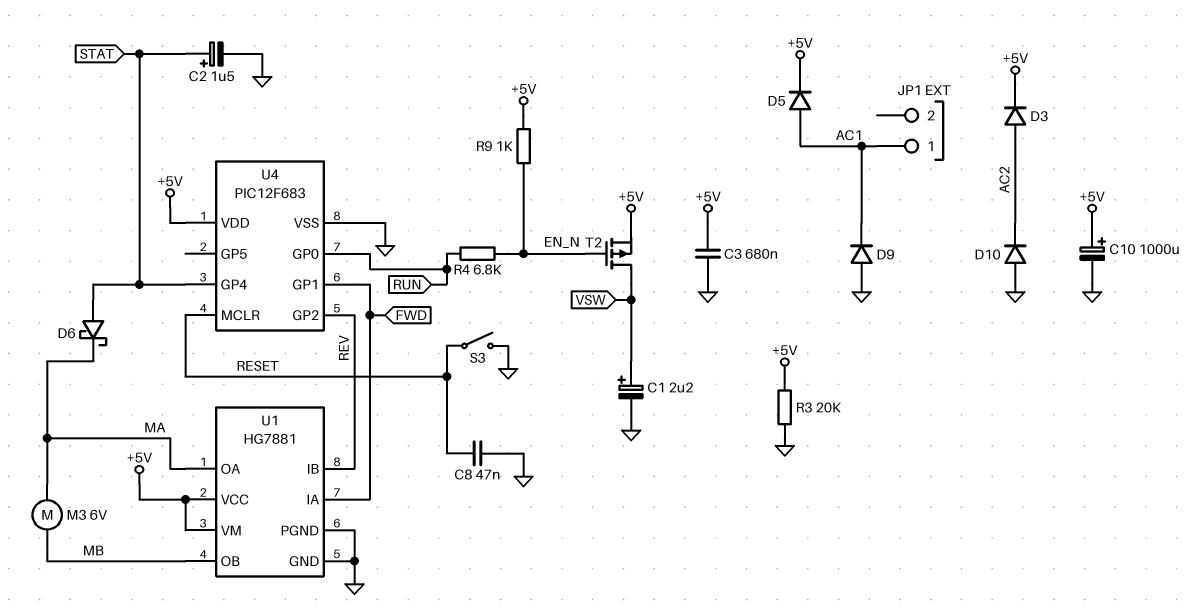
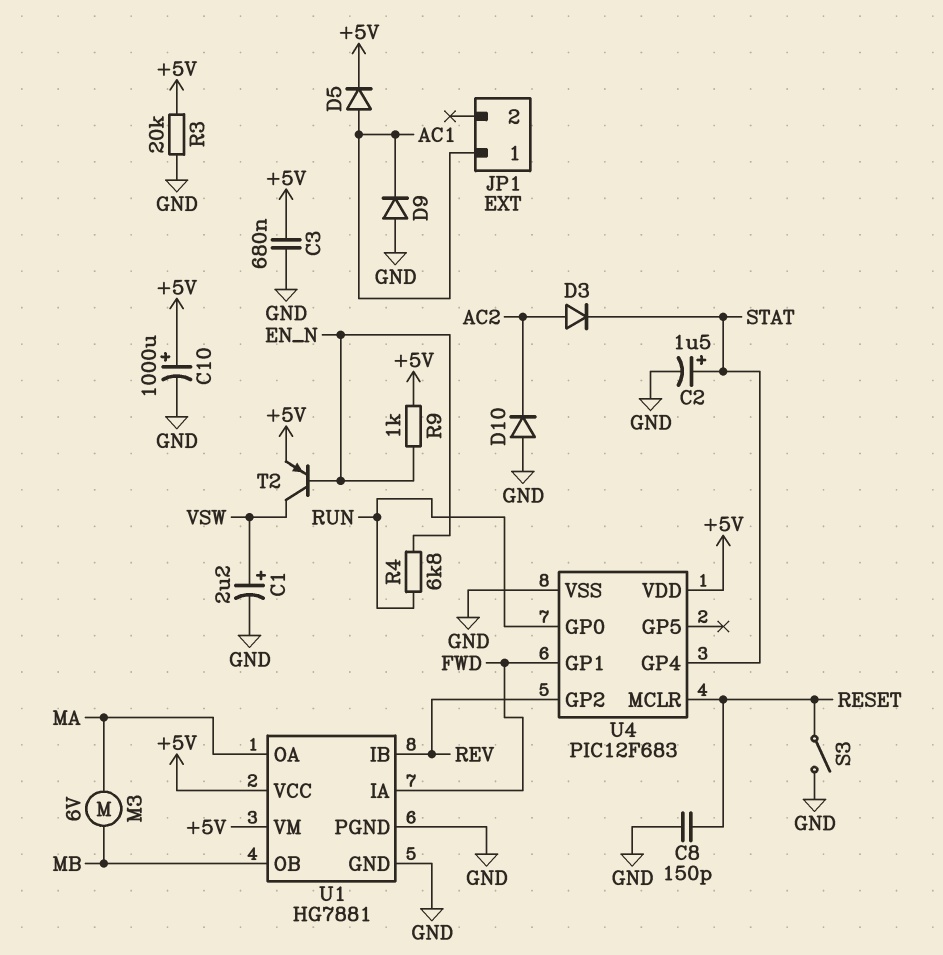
C8: 47nF (GND, RESET) -> 150pF (GND, RESET)
D3: diode (A AC2, K +5V) -> diode (A AC2, K STAT)
D6: schottky (A STAT, K MA) -> none
T2: PMOS (G EN_N, D VSW, S +5V) -> PNP (B EN_N, C VSW, E +5V)

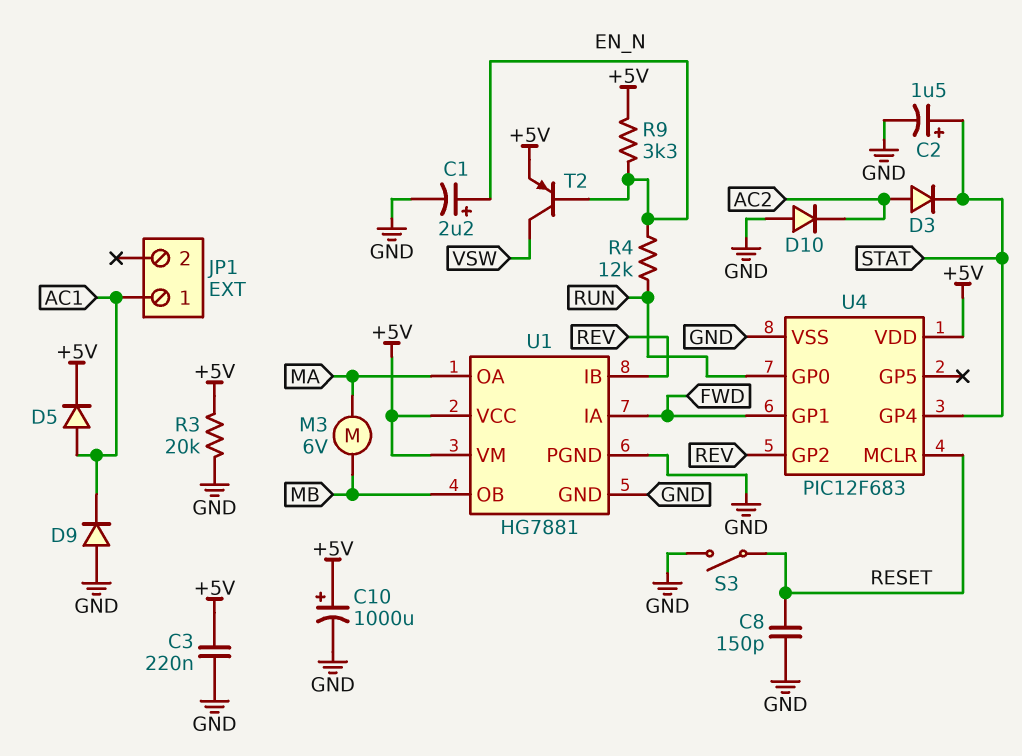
C1: 2.2uF (plus VSW, minus GND) -> 2.2uF (plus EN_N, minus GND)
C3: 680nF (+5V, GND) -> 220nF (+5V, GND)
R4: 6.8k (EN_N, RUN) -> 12k (EN_N, RUN)
R9: 1k (+5V, EN_N) -> 3.3k (+5V, EN_N)

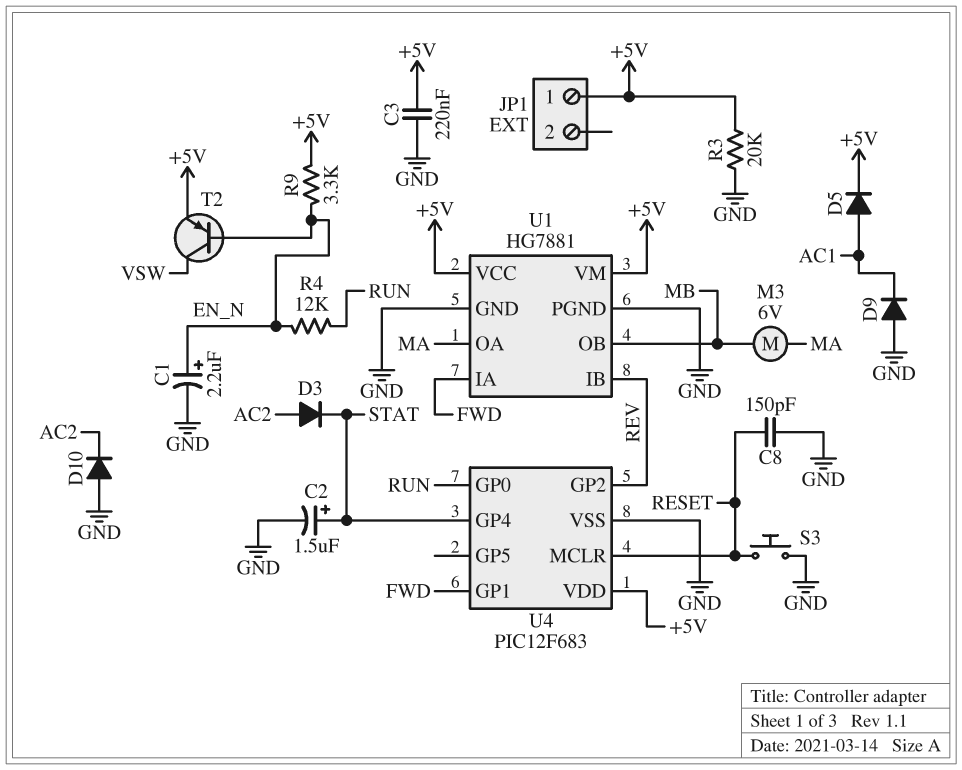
C10: 1000uF (plus +5V, minus GND) -> none
JP1 pin 1: AC1 -> +5V
S3: switch (GND, RESET) -> button (GND, RESET)

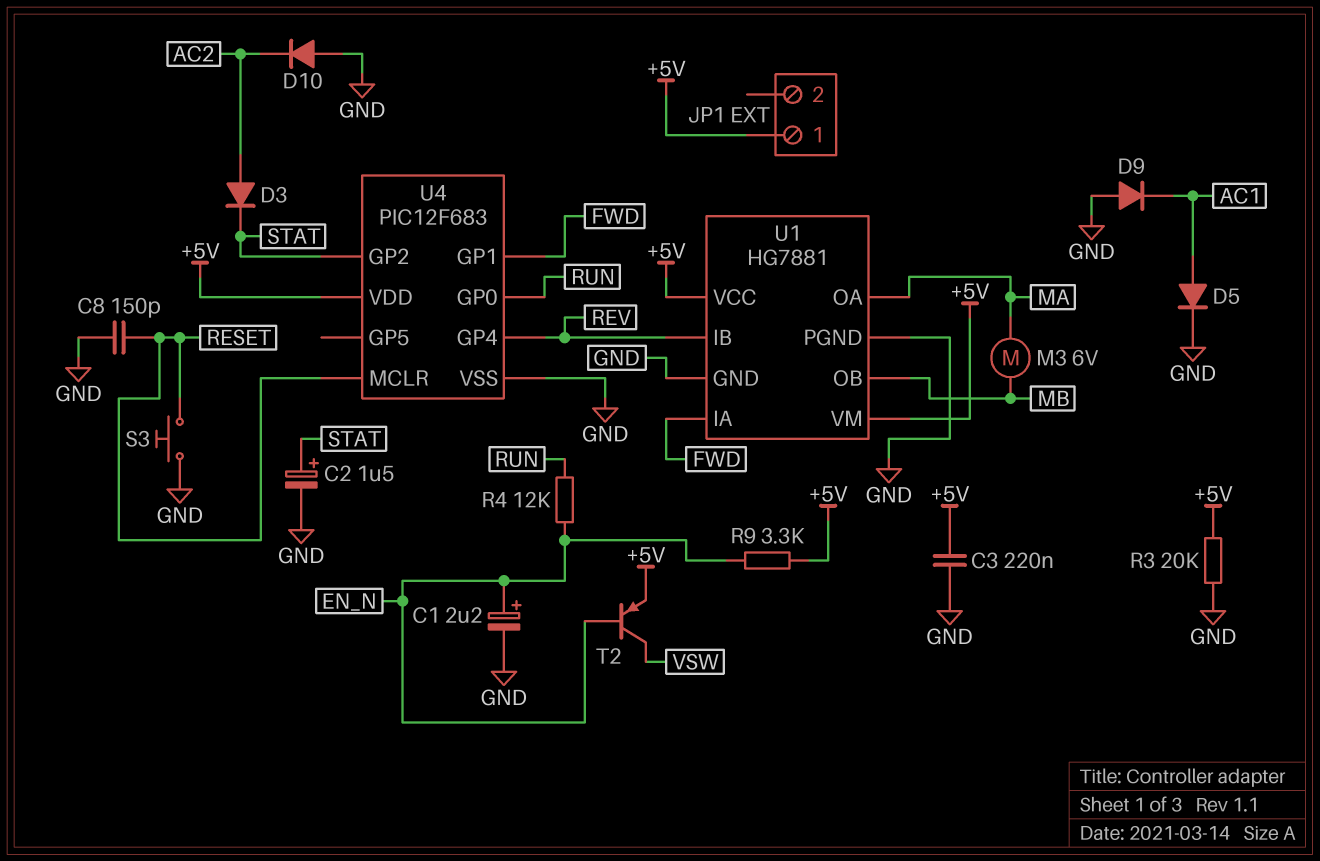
D5: diode (A AC1, K +5V) -> diode (A AC1, K GND)
U4 pin GP2: REV -> STAT
U4 pin GP4: STAT -> REV

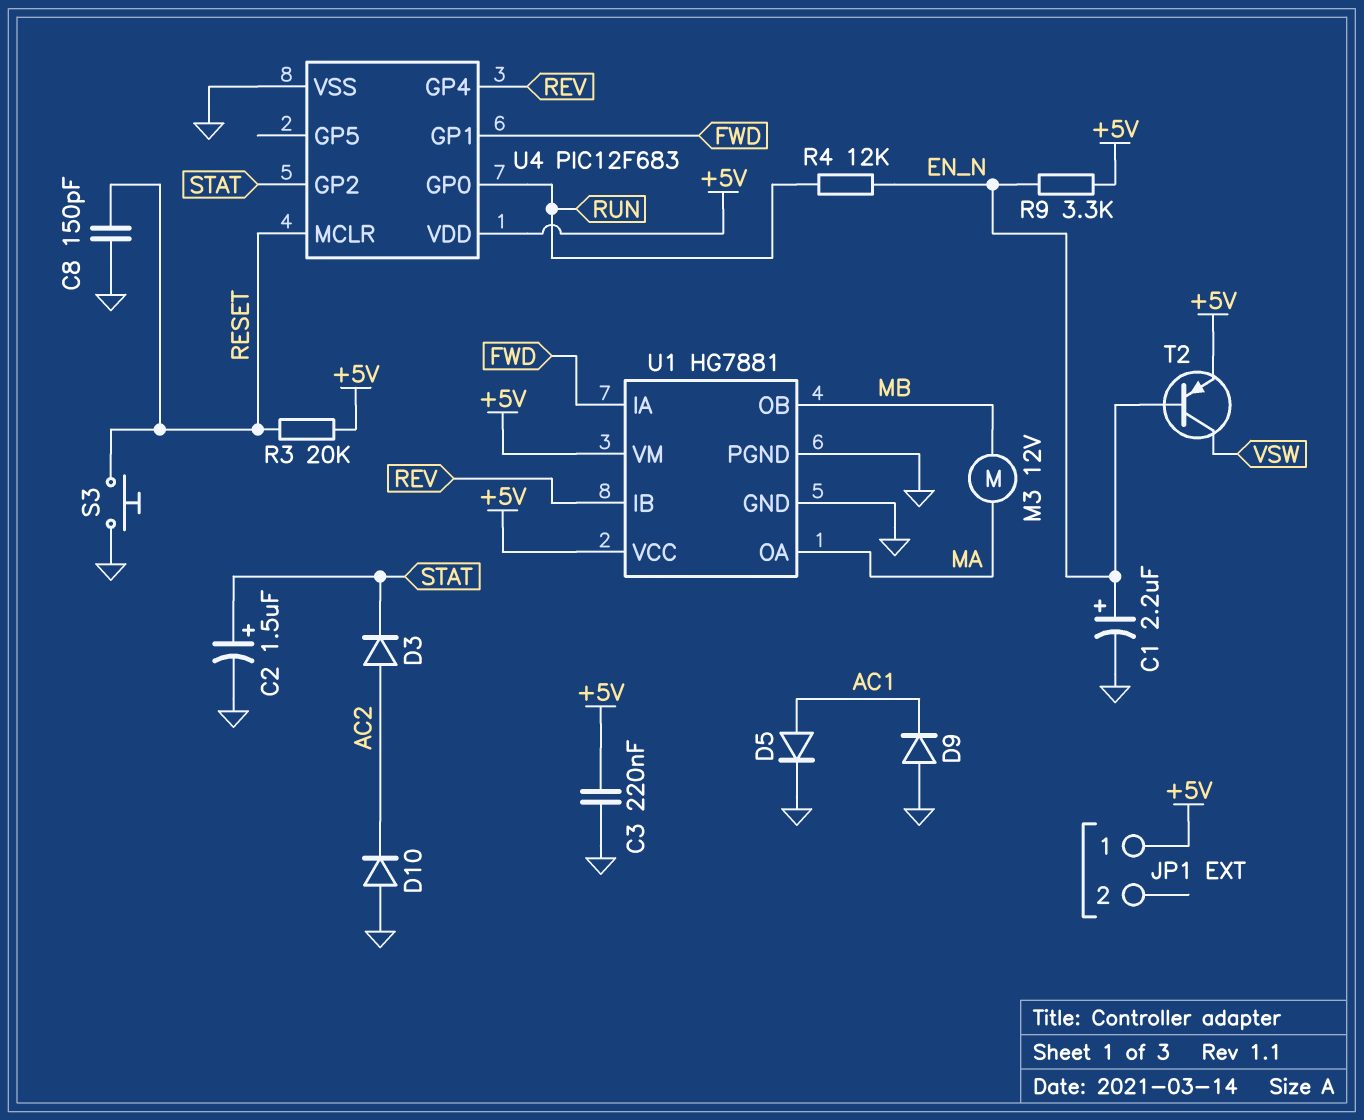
M3: motor 6V (MA, MB) -> motor 12V (MA, MB)
R3: 20k (+5V, GND) -> 20k (+5V, RESET)

